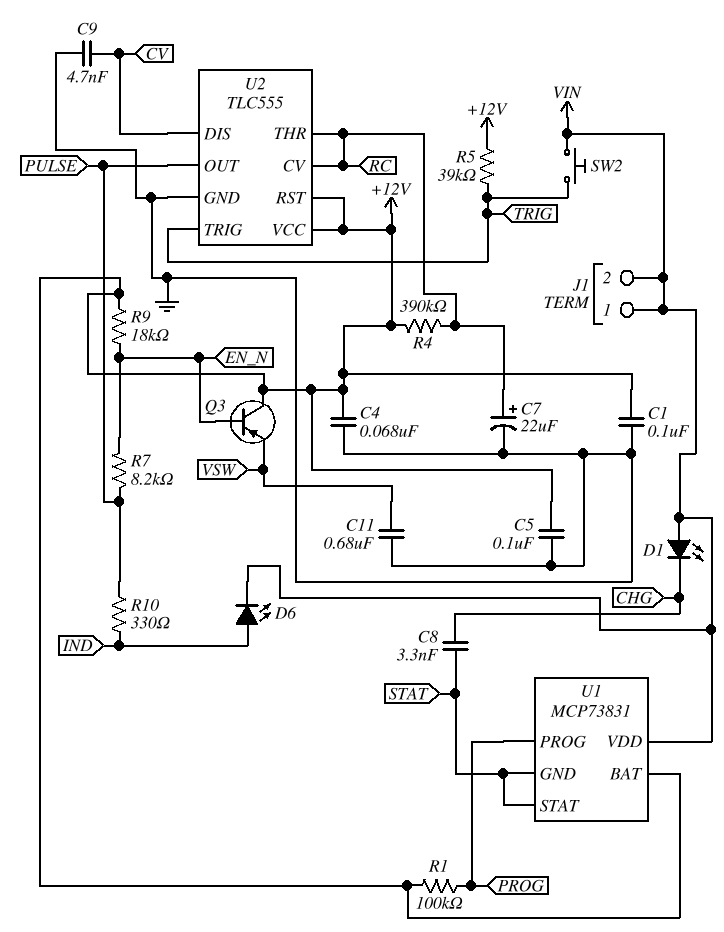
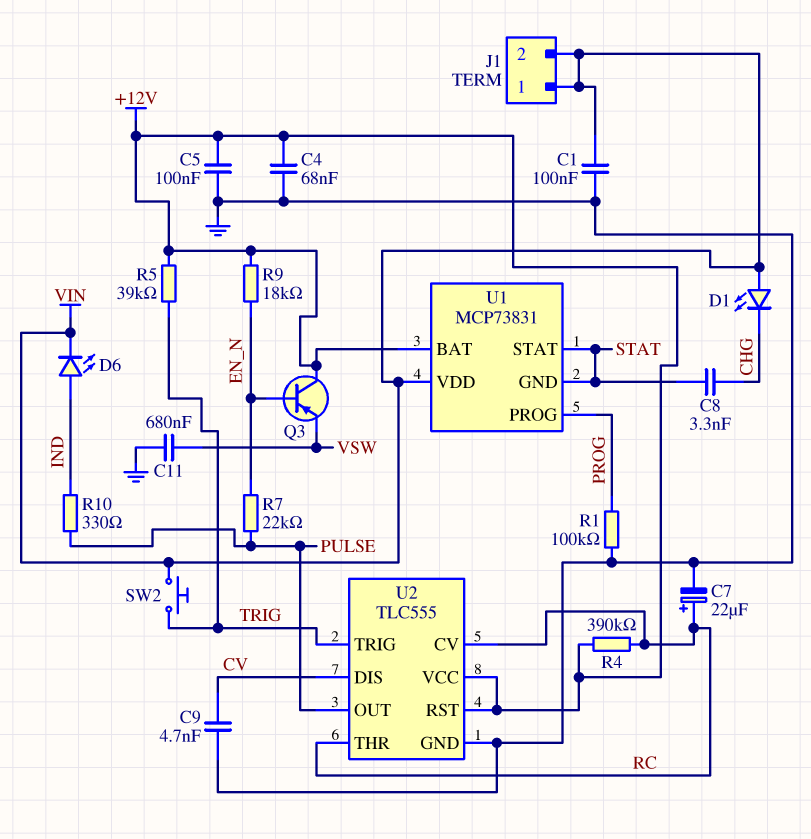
C1: 100nF (+12V, GND) -> 100nF (GND, VIN)
R1: 100k (+12V, PROG) -> 100k (GND, PROG)
R7: 8.2k (EN_N, PULSE) -> 22k (EN_N, PULSE)

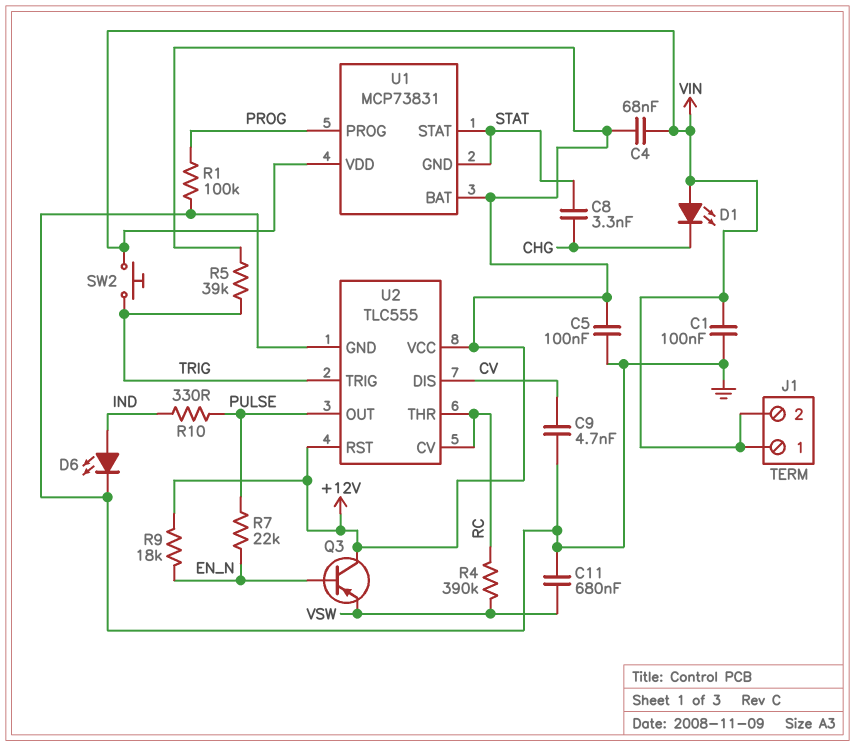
C4: 68nF (+12V, GND) -> 68nF (+12V, VIN)
C7: 22uF (plus RC, minus GND) -> none
D6: LED (A IND, K VIN) -> LED (A IND, K GND)
R4: 390k (+12V, RC) -> 390k (RC, VSW)

